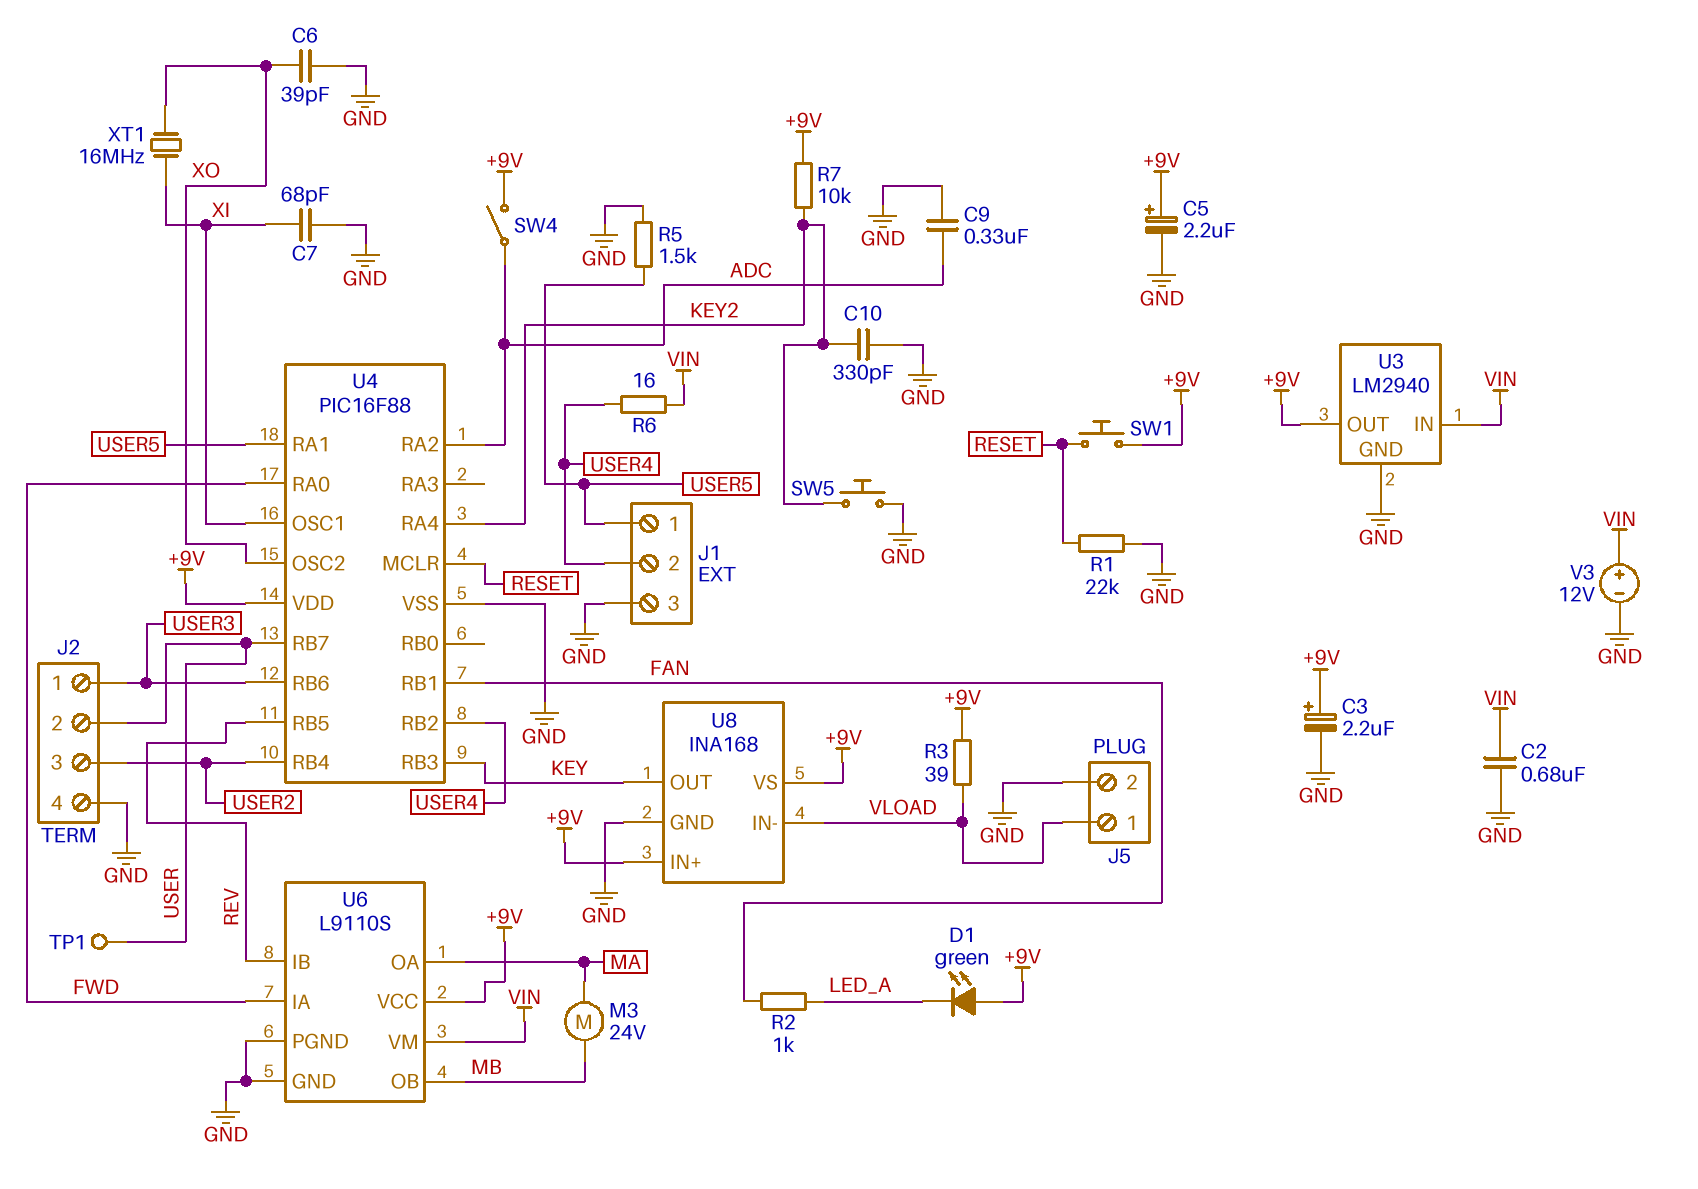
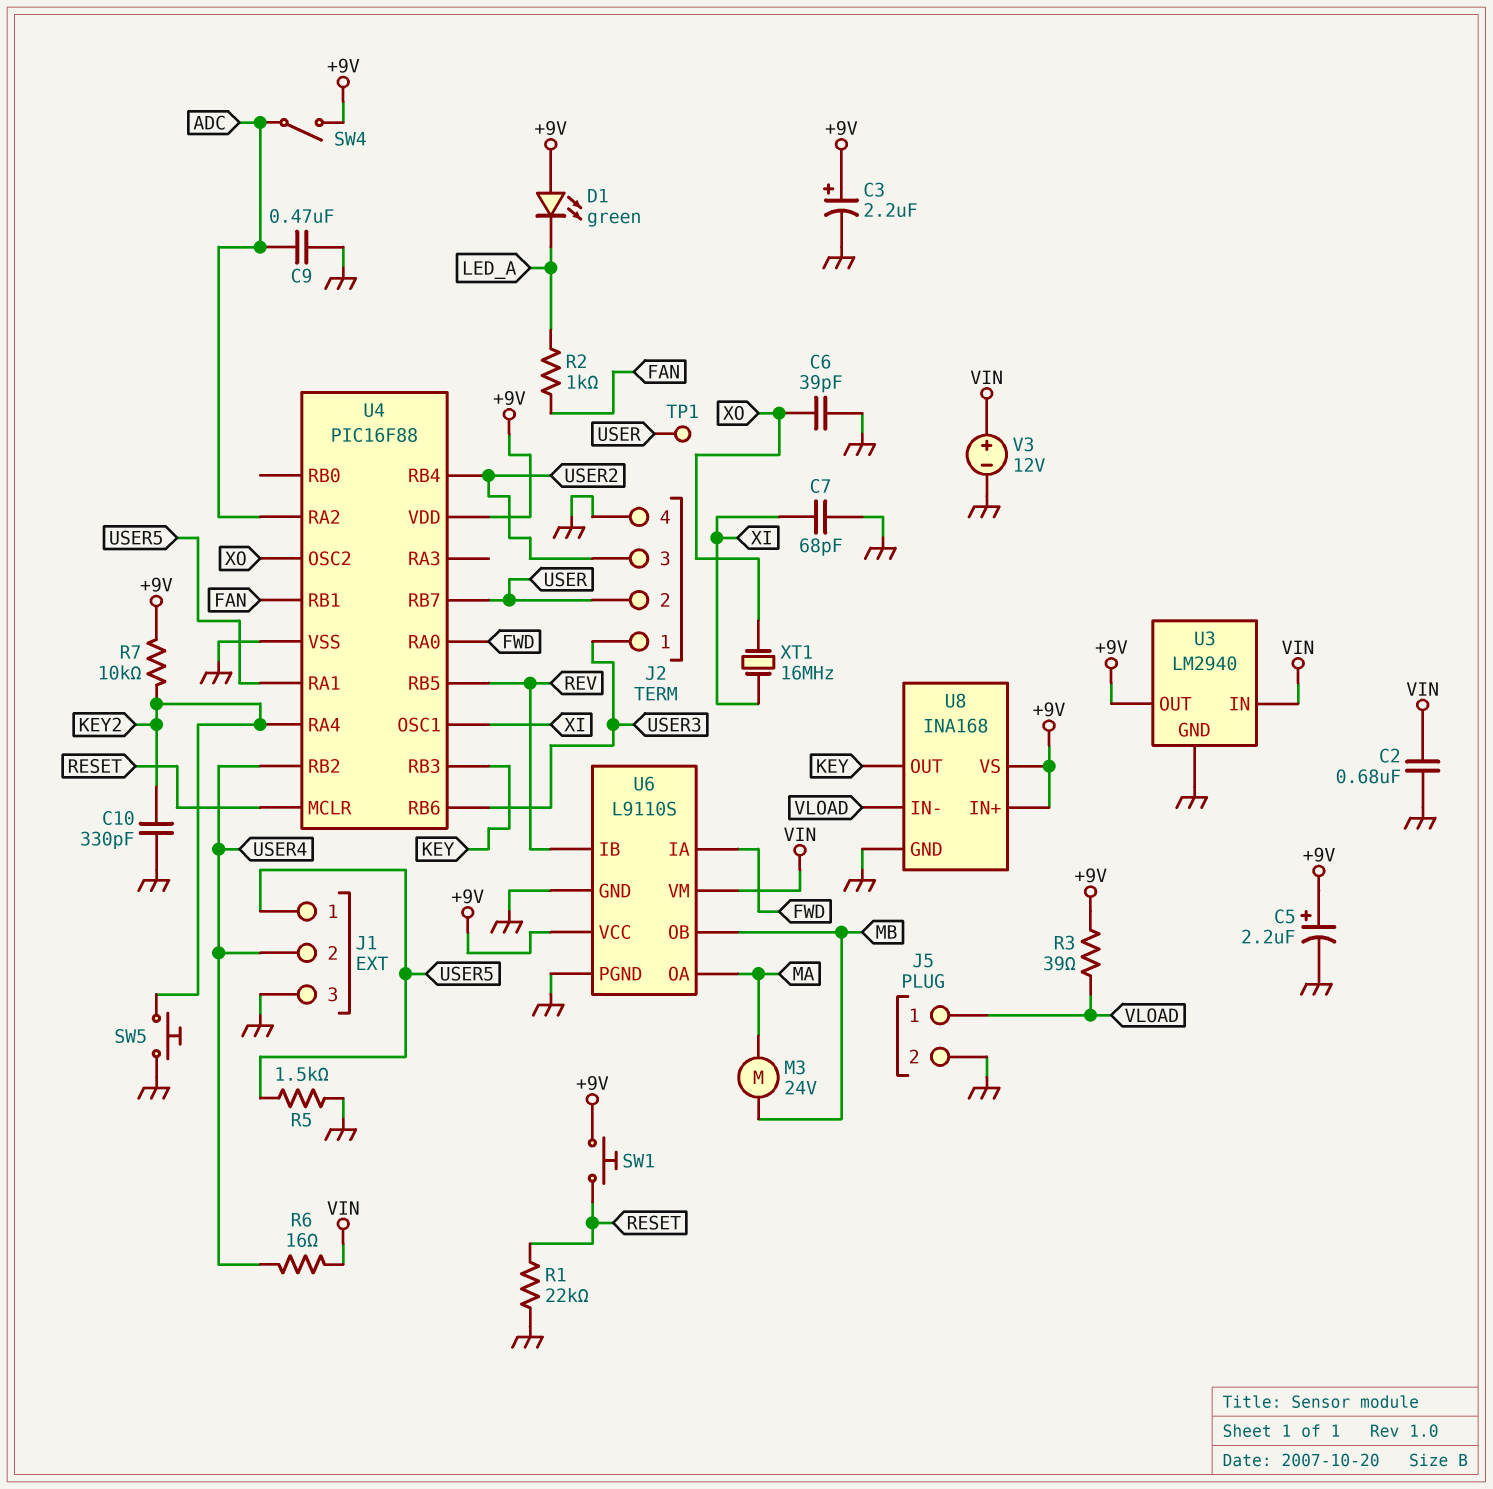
C9: 330nF (ADC, GND) -> 470nF (ADC, GND)

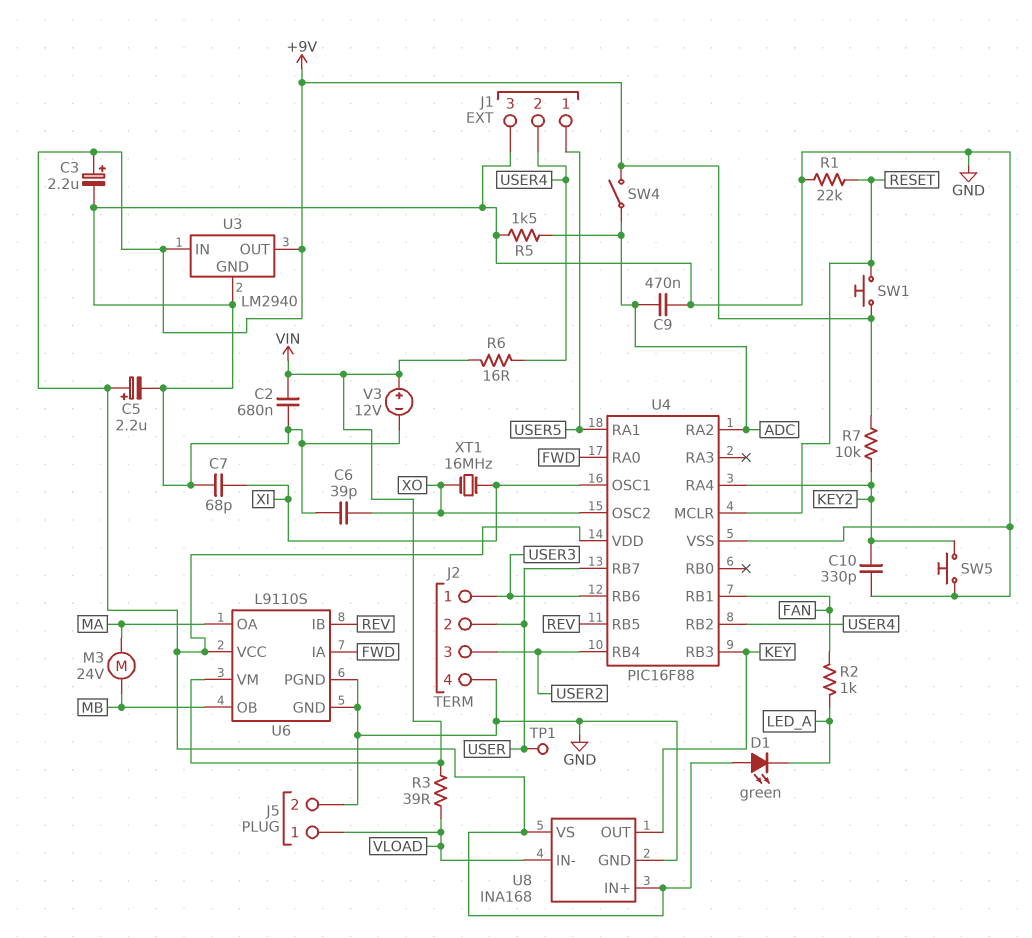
R3: 39 (+9V, VLOAD) -> 39 (VIN, VLOAD)
R5: 1.5k (GND, USER5) -> 1.5k (ADC, GND)
U3 pin IN: VIN -> +9V

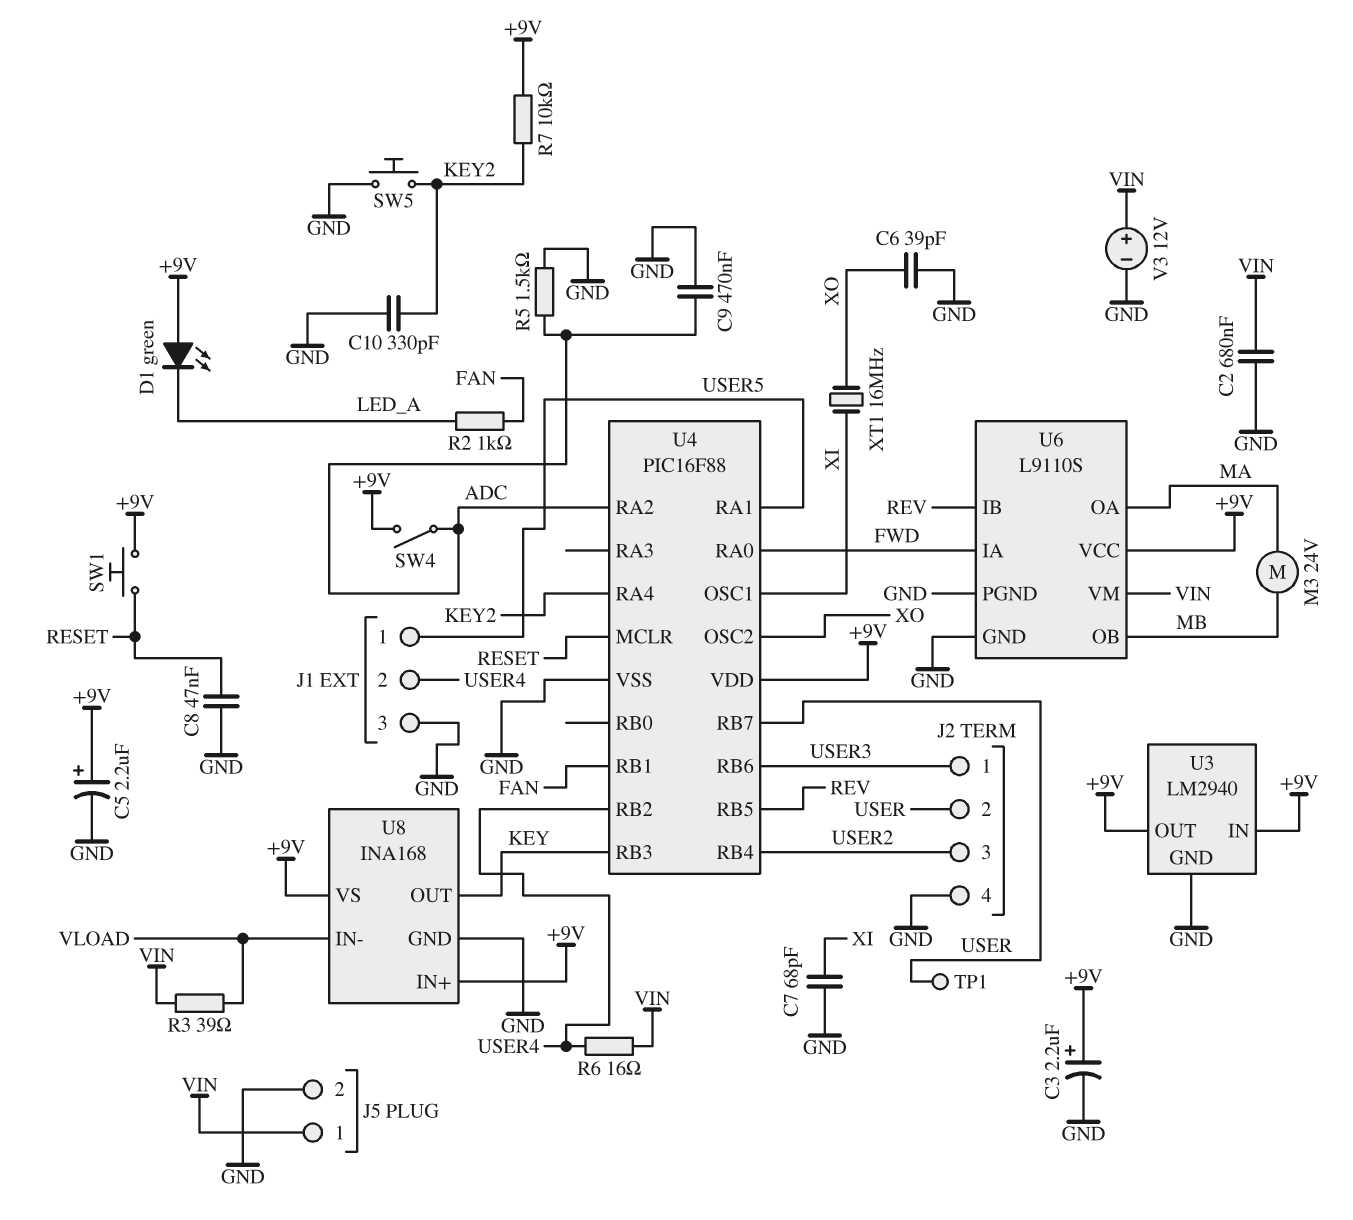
C8: none -> 47nF (GND, RESET)
J5 pin 1: VLOAD -> VIN
R1: 22k (GND, RESET) -> none

